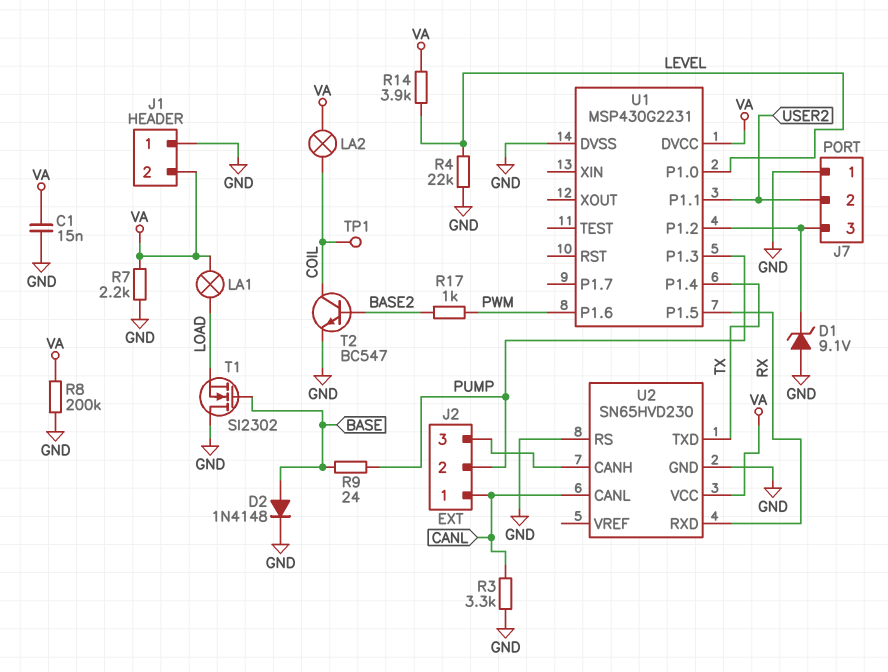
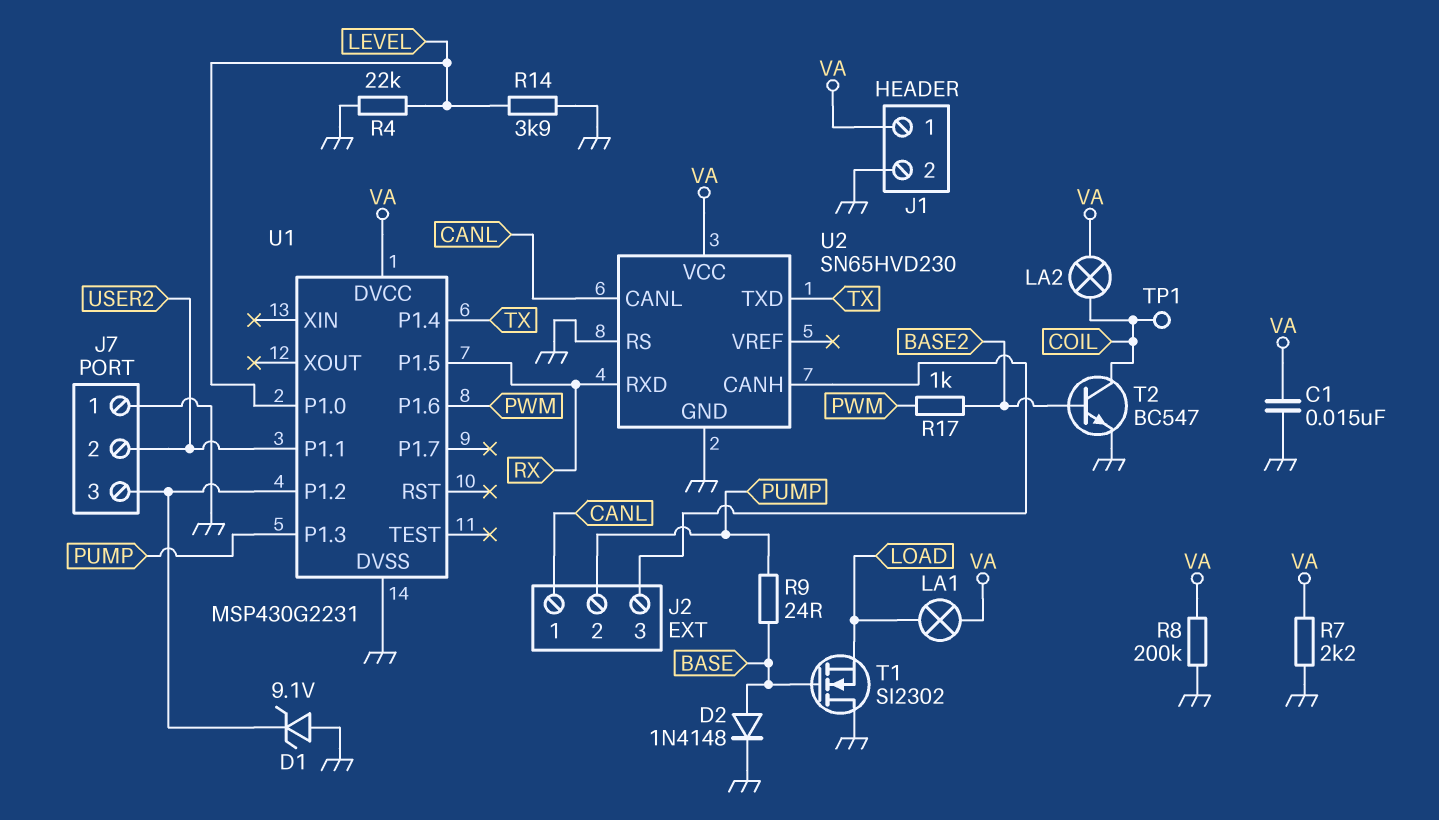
J1 pin 1: GND -> VA
J1 pin 2: VA -> GND
R3: 3.3k (CANL, GND) -> none
R14: 3.9k (LEVEL, VA) -> 3.9k (GND, LEVEL)

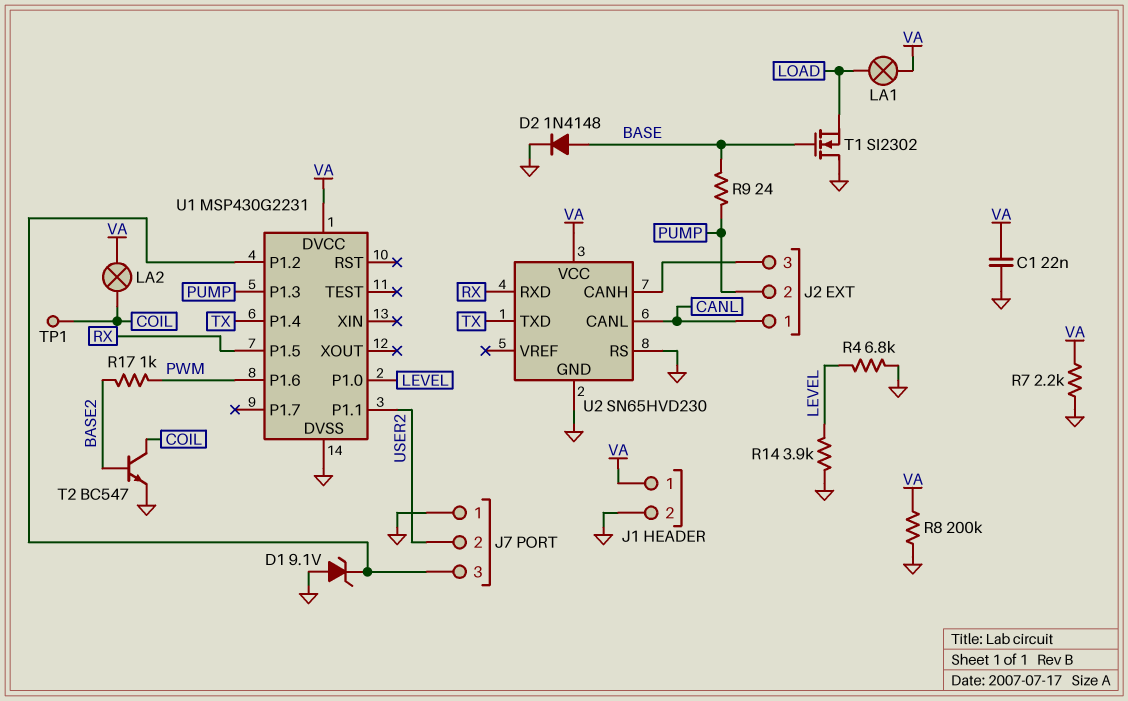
C1: 15nF (GND, VA) -> 22nF (GND, VA)
R4: 22k (GND, LEVEL) -> 6.8k (GND, LEVEL)

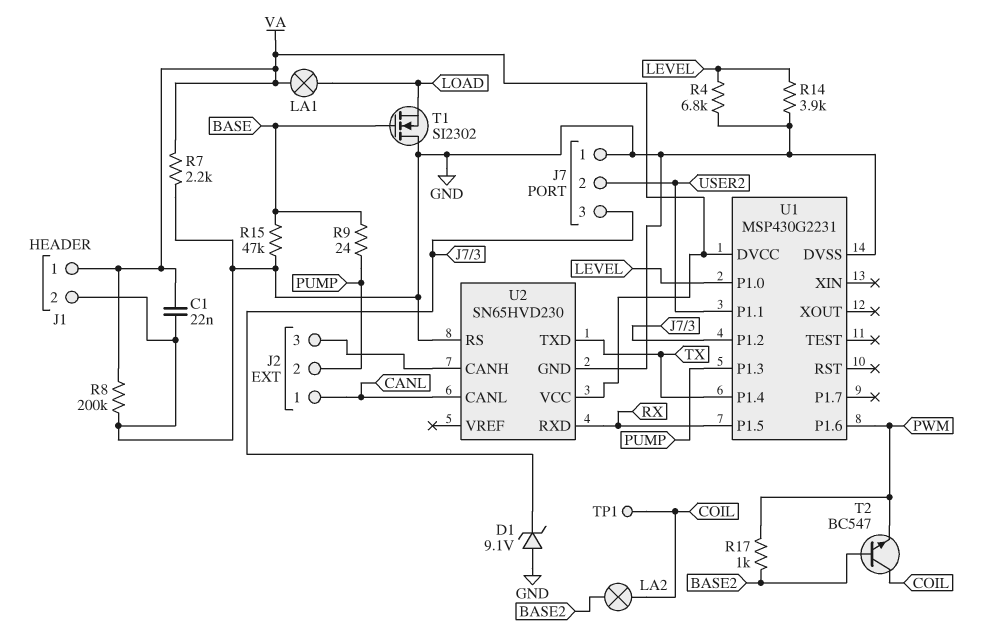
D2: diode 1N4148 (A BASE, K GND) -> none
LA2: lamp (COIL, VA) -> lamp (BASE2, COIL)
R15: none -> 47k (BASE, GND)
T2: NPN BC547 (B BASE2, C COIL, E GND) -> NPN BC547 (B BASE2, C COIL, E PWM)

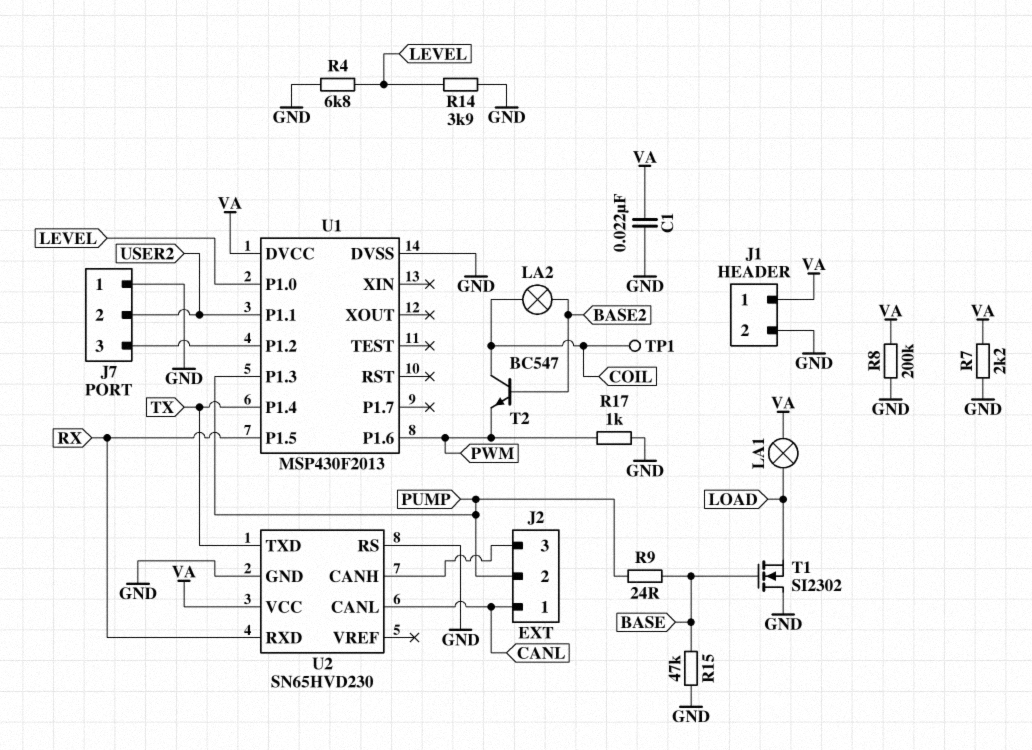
D1: zener 9.1V (A GND, K J7/3) -> none
R17: 1k (BASE2, PWM) -> 1k (GND, PWM)
U1: MSP430G2231 -> MSP430F2013

